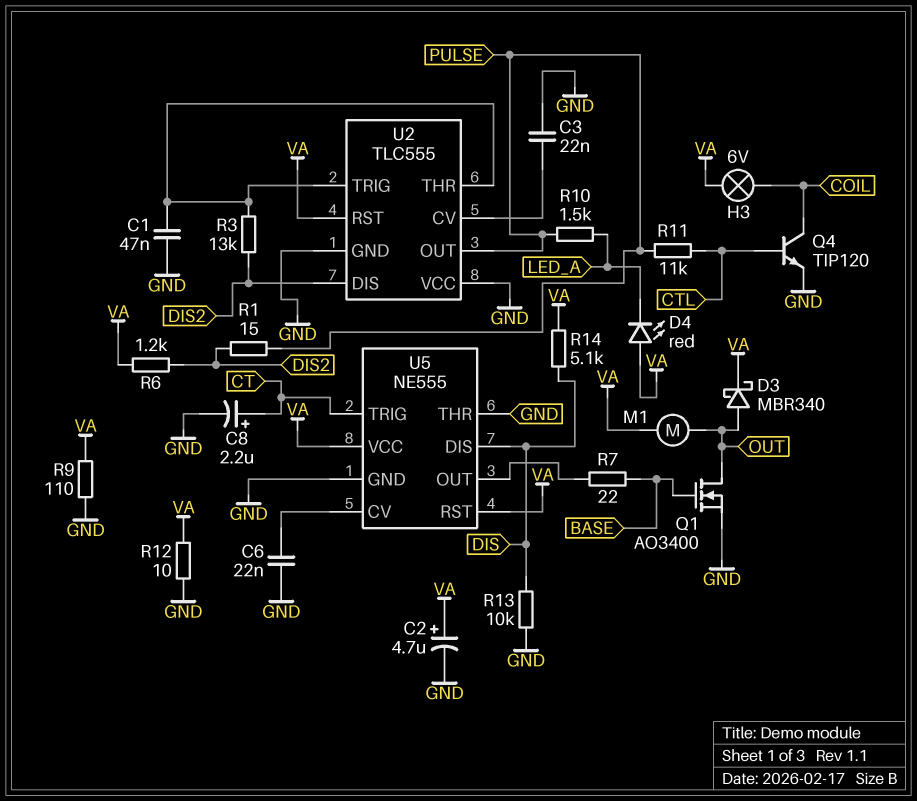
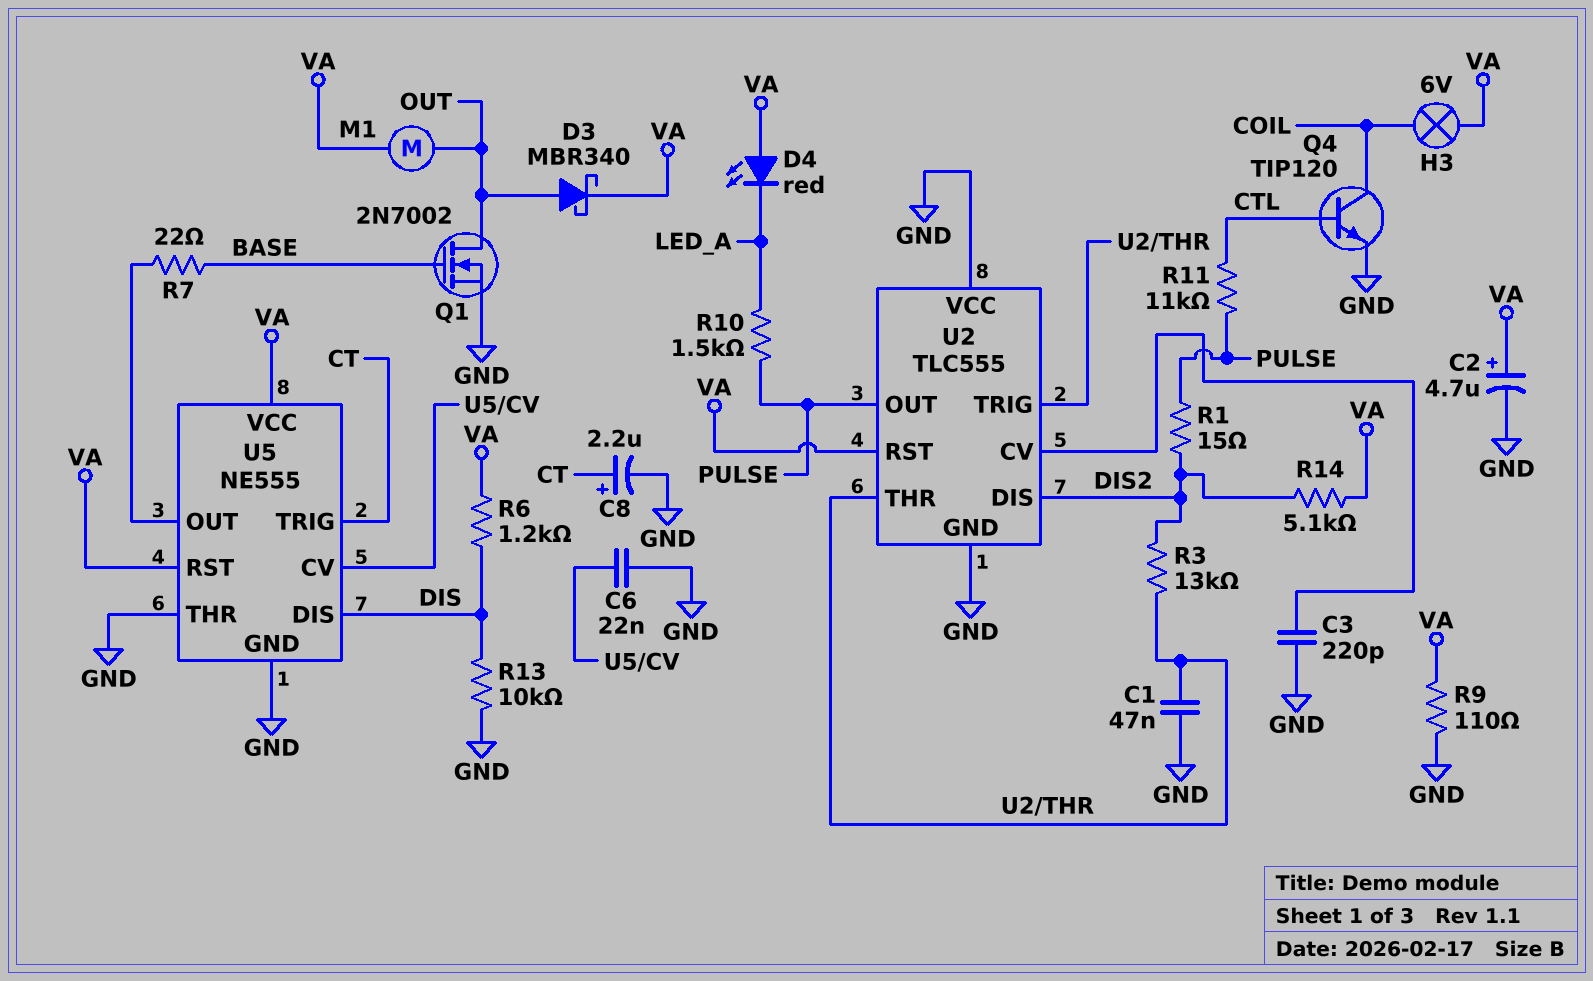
C3: 22nF (GND, U2/CV) -> 220pF (GND, U2/CV)
Q1: NMOS AO3400 (G BASE, D OUT, S GND) -> NMOS 2N7002 (G BASE, D OUT, S GND)
R6: 1.2k (DIS2, VA) -> 1.2k (DIS, VA)
R12: 10 (GND, VA) -> none
R14: 5.1k (DIS, VA) -> 5.1k (DIS2, VA)

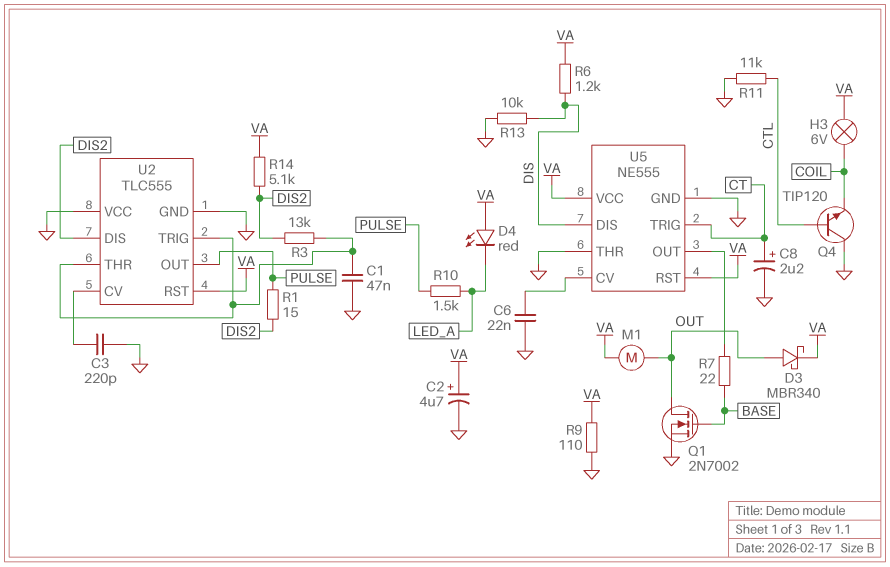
Q4: NPN TIP120 (B CTL, C COIL, E GND) -> NPN TIP120 (B CTL, C GND, E COIL)
R11: 11k (CTL, PULSE) -> 11k (CTL, GND)

